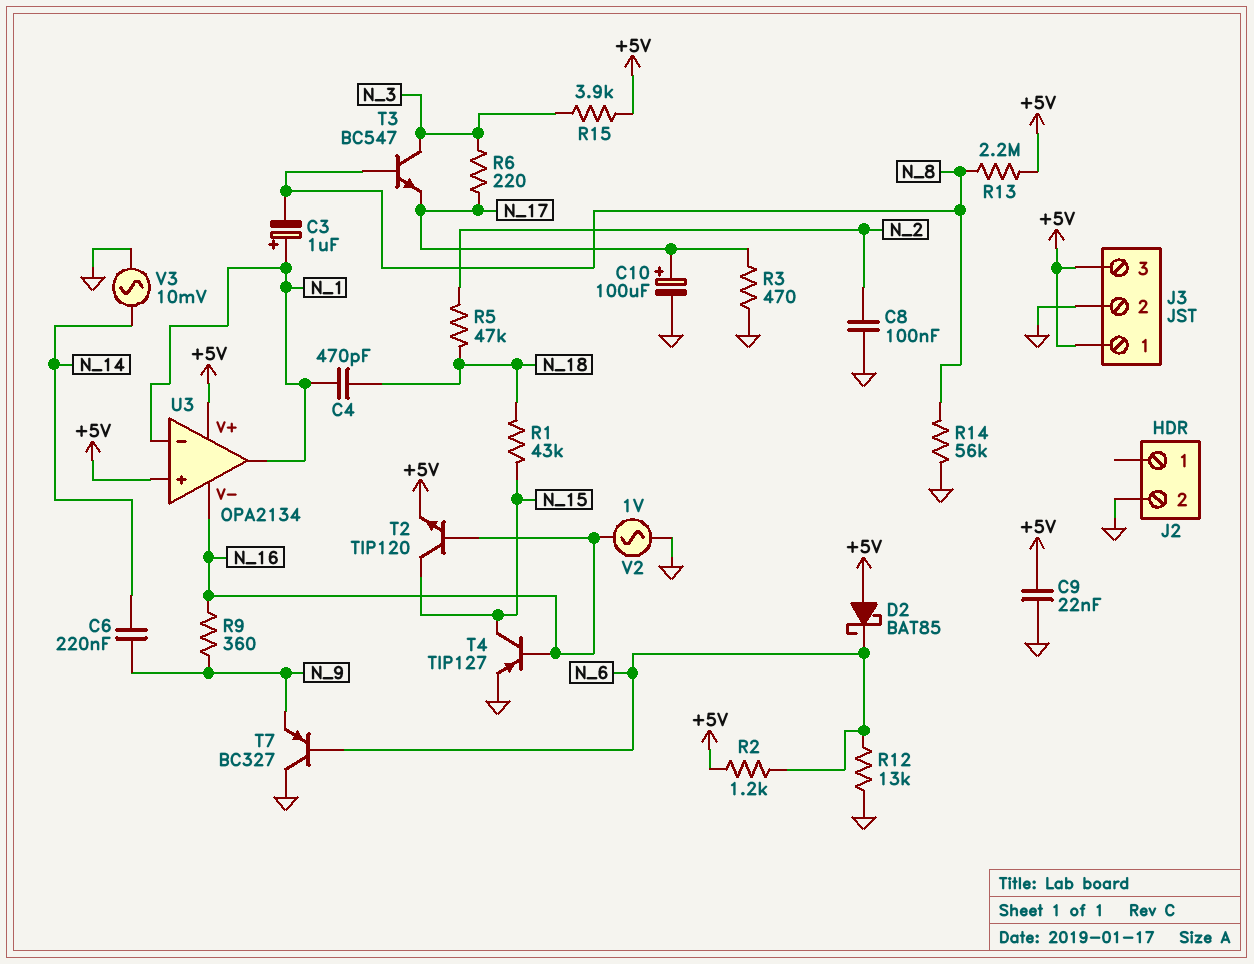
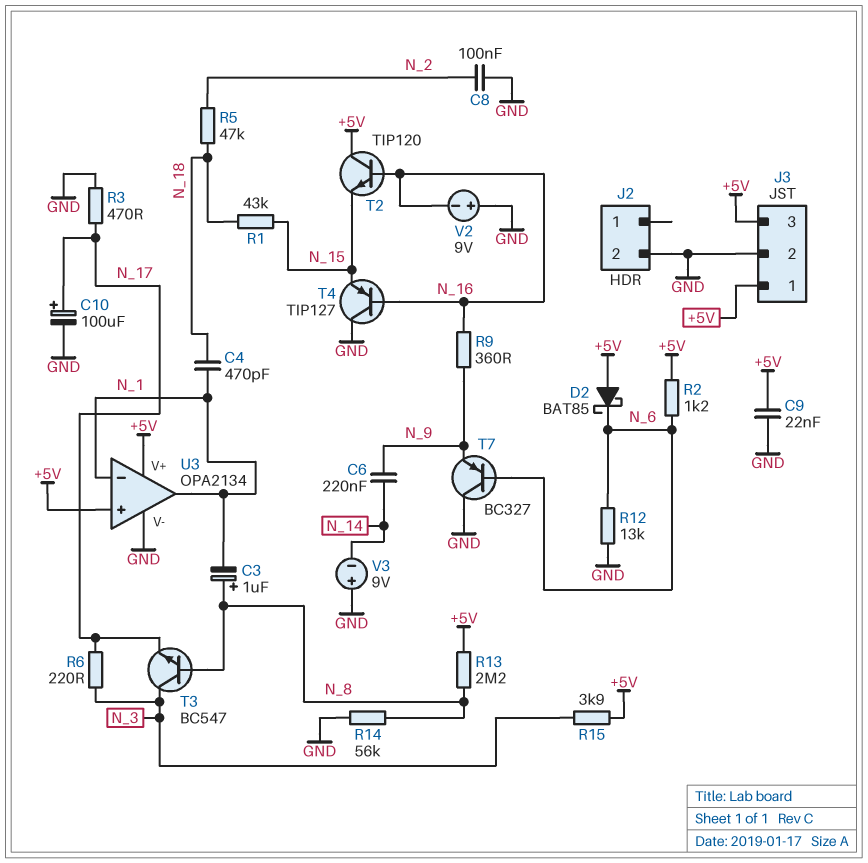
C3: 1uF (plus N_1, minus N_8) -> 1uF (plus N_8, minus N_1)
T2: NPN TIP120 (B N_16, C N_15, E +5V) -> NPN TIP120 (B N_16, C +5V, E N_15)
T4: PNP TIP127 (B N_16, C N_15, E GND) -> PNP TIP127 (B N_16, C GND, E N_15)
U3 pin V-: N_16 -> GND
V2: AC 1V (GND, N_16) -> 9V (plus GND, minus N_16)
V3: AC 10mV (GND, N_14) -> 9V (plus GND, minus N_14)

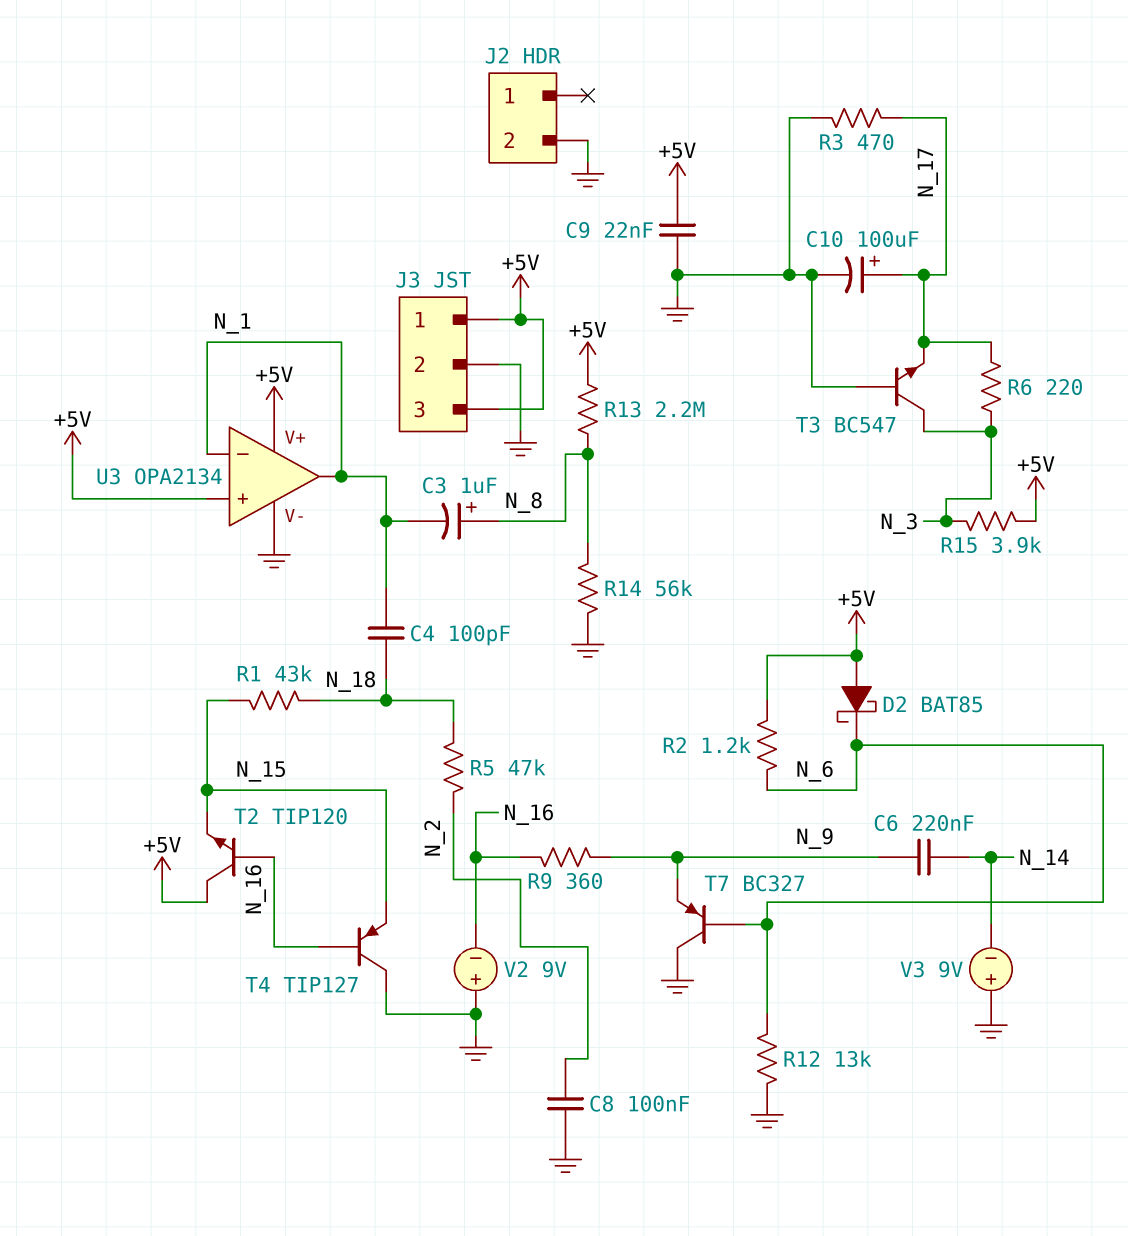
C4: 470pF (N_1, N_18) -> 100pF (N_1, N_18)
T3: NPN BC547 (B N_8, C N_3, E N_17) -> NPN BC547 (B GND, C N_3, E N_17)

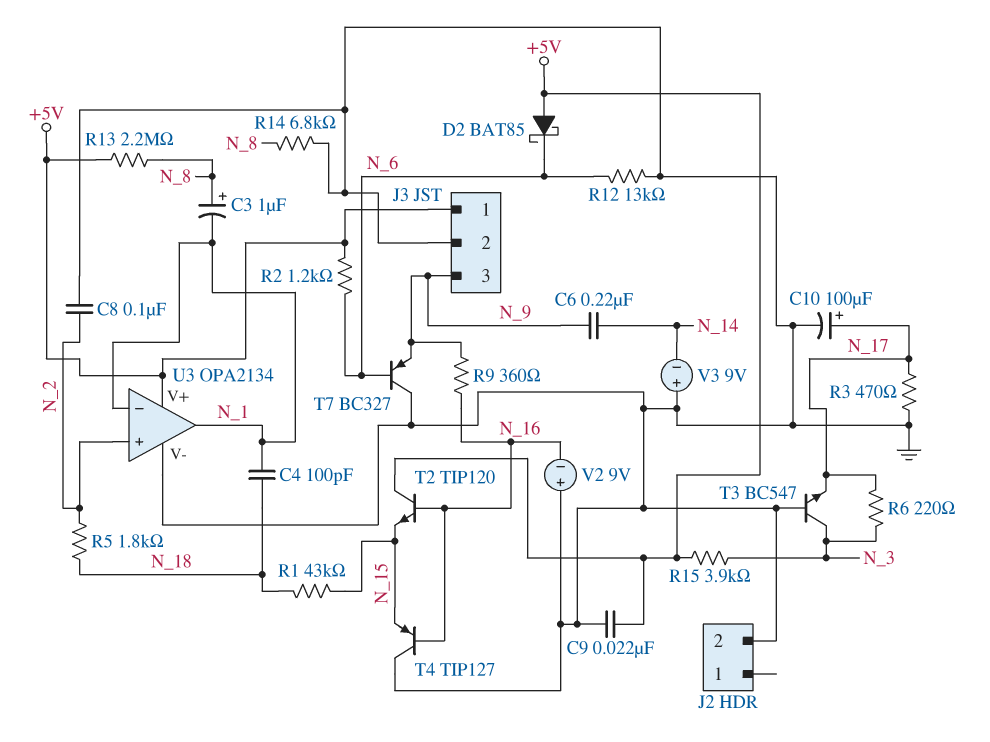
J3 pin 3: +5V -> N_9
R5: 47k (N_2, N_18) -> 1.8k (N_2, N_18)
R14: 56k (GND, N_8) -> 6.8k (GND, N_8)
U3 pin in+: +5V -> N_2

